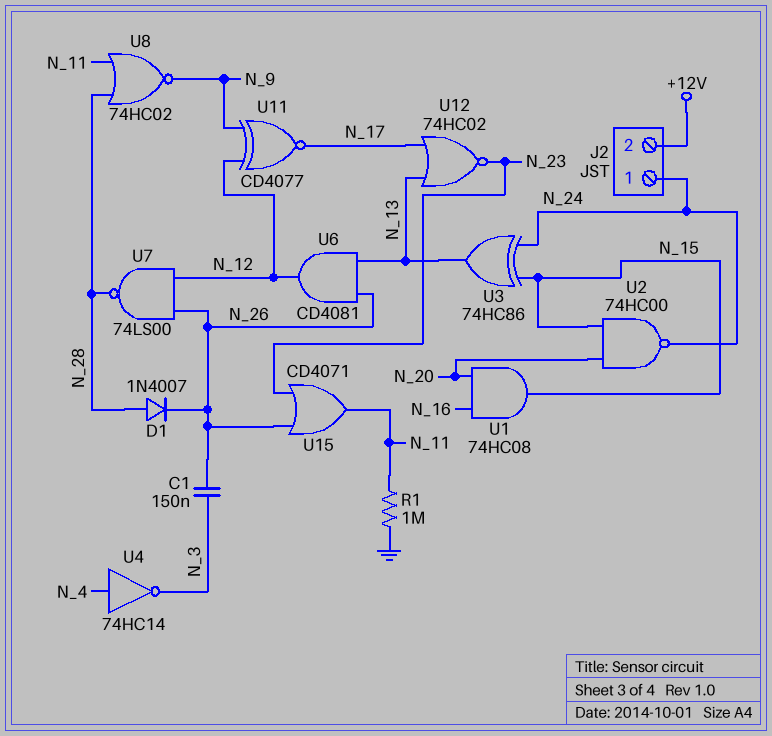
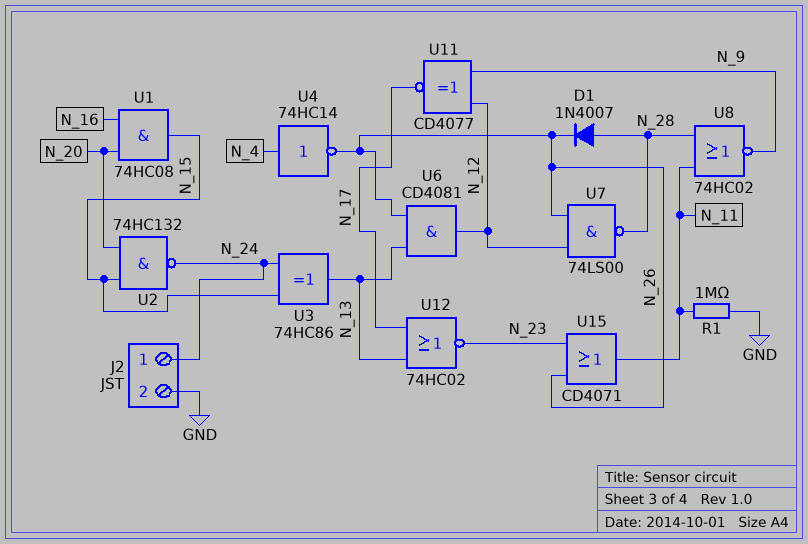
C1: 150nF (N_3, N_26) -> none
J2 pin 2: +12V -> GND
U2: NAND 74HC00 (in N_15, in N_20, out N_24) -> NAND 74HC132 (in N_15, in N_20, out N_24)
U4: NOT 74HC14 (in N_4, out N_3) -> NOT 74HC14 (in N_4, out N_26)

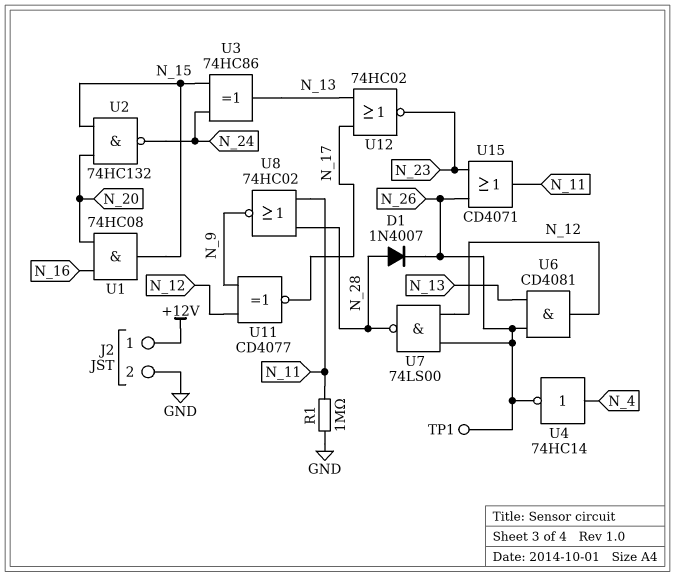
J2 pin 1: N_24 -> +12V
TP1: none -> test point (N_26)

